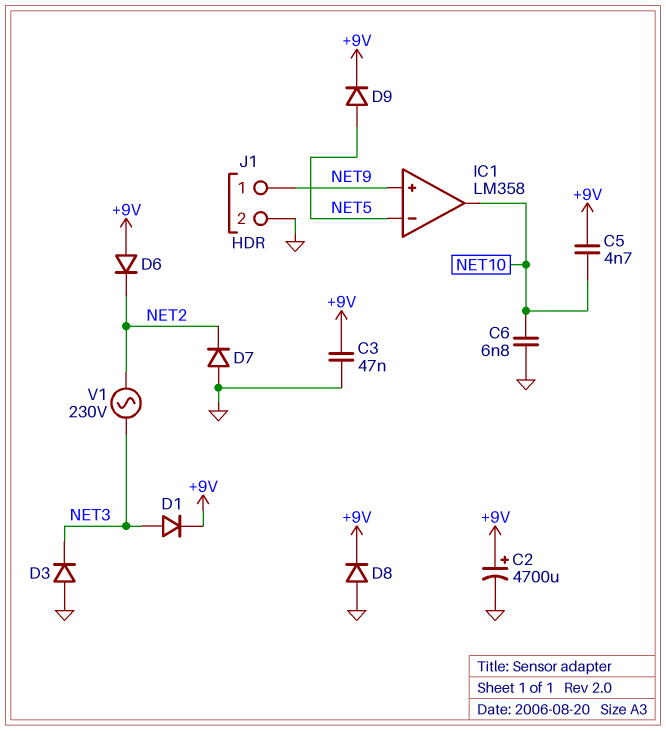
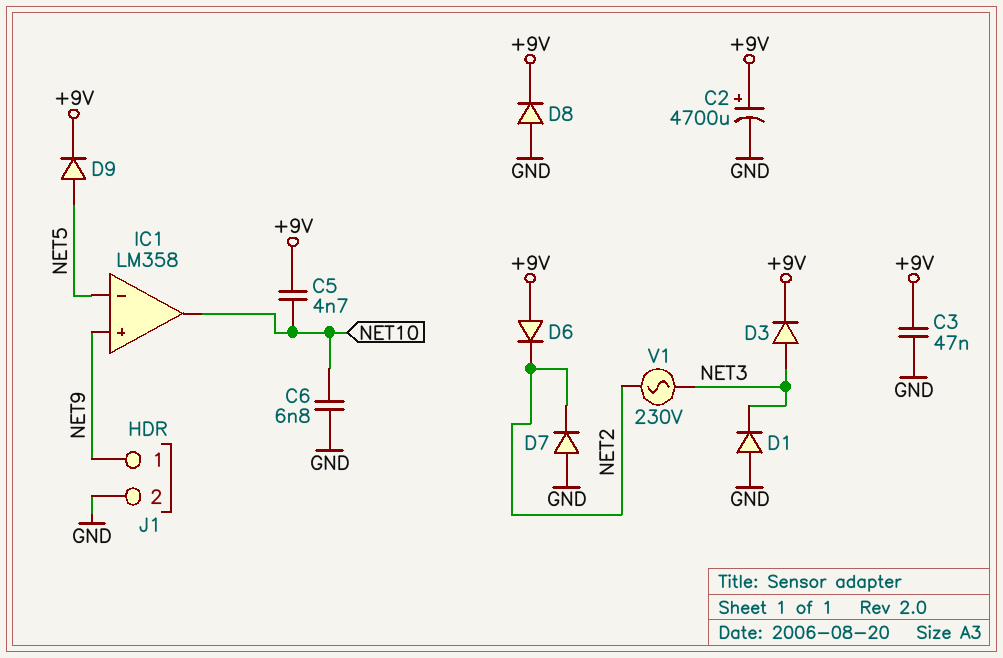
D1: diode (A NET3, K +9V) -> diode (A GND, K NET3)
D3: diode (A GND, K NET3) -> diode (A NET3, K +9V)

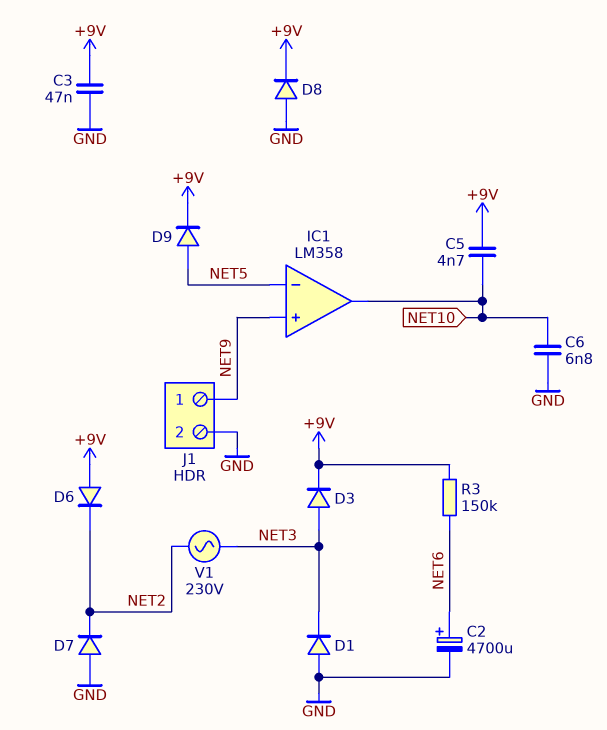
C2: 4700uF (plus +9V, minus GND) -> 4700uF (plus NET6, minus GND)
R3: none -> 150k (+9V, NET6)

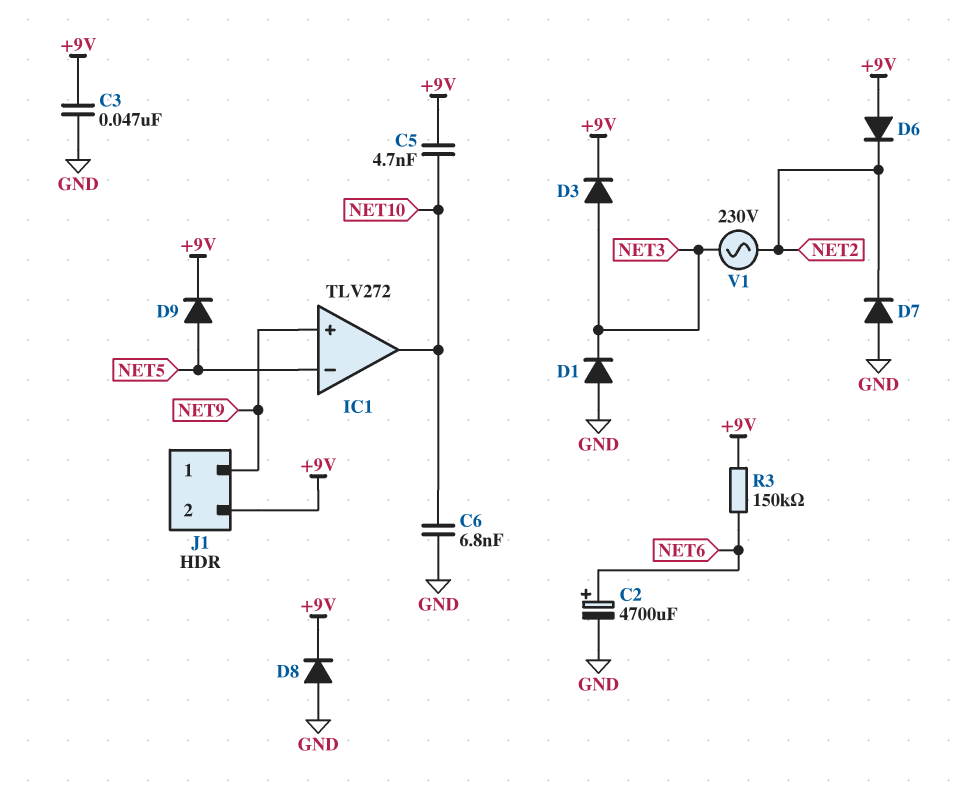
IC1: LM358 -> TLV272
J1 pin 2: GND -> +9V

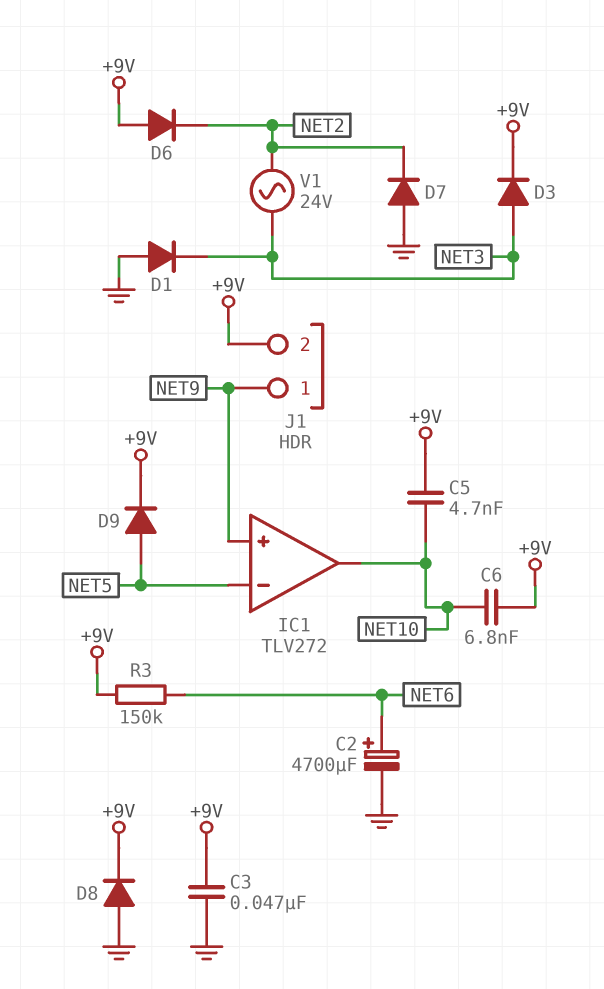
C6: 6.8nF (GND, NET10) -> 6.8nF (+9V, NET10)
V1: AC 230V (NET2, NET3) -> AC 24V (NET2, NET3)

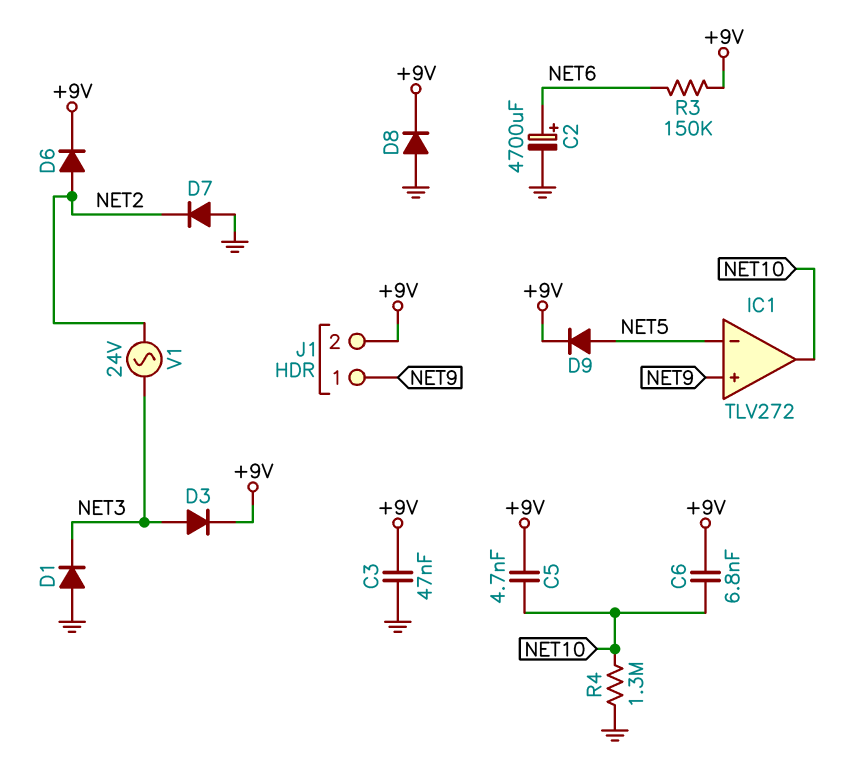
D6: diode (A +9V, K NET2) -> diode (A NET2, K +9V)
R4: none -> 1.3M (GND, NET10)

